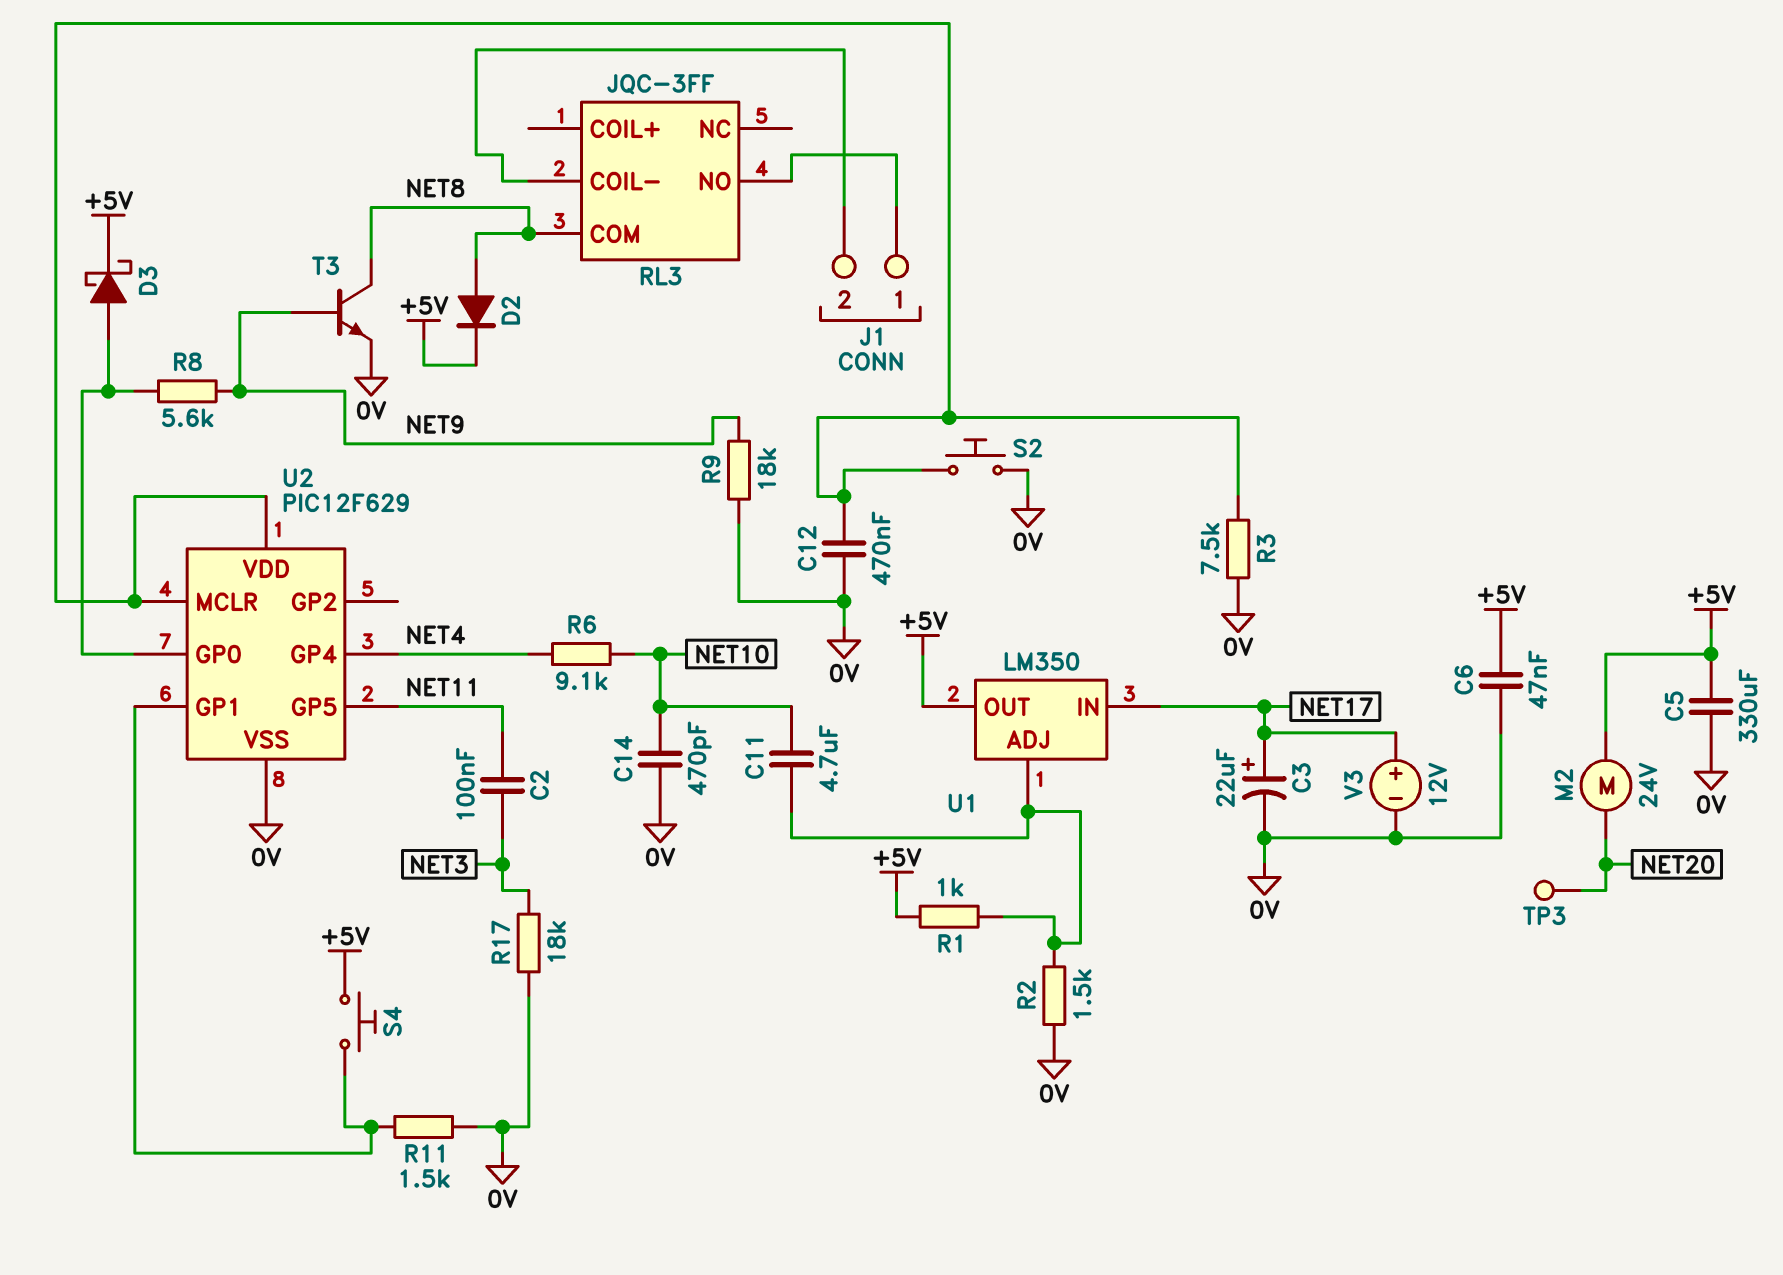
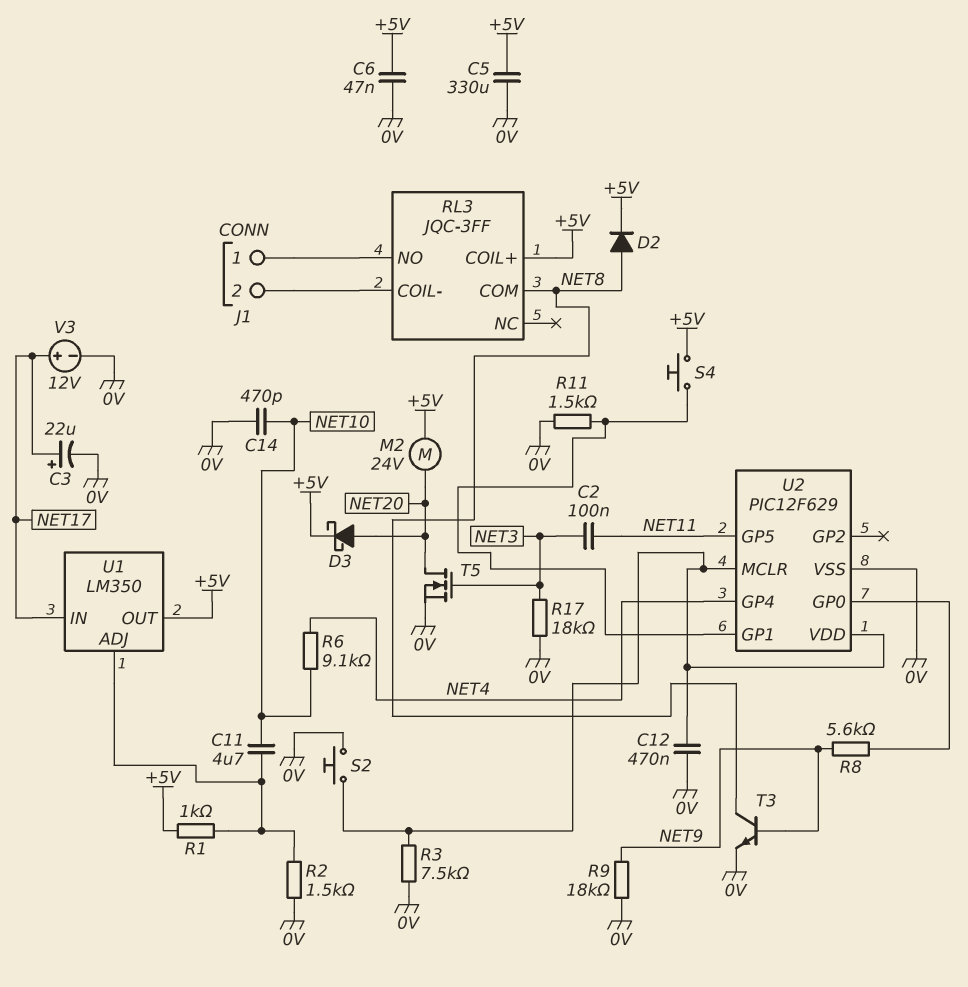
D3: schottky (A U2/GP0, K +5V) -> schottky (A NET20, K +5V)
RL3 pin COIL+: none -> +5V
T5: none -> NMOS (G NET3, D NET20, S 0V)
TP3: test point (NET20) -> none

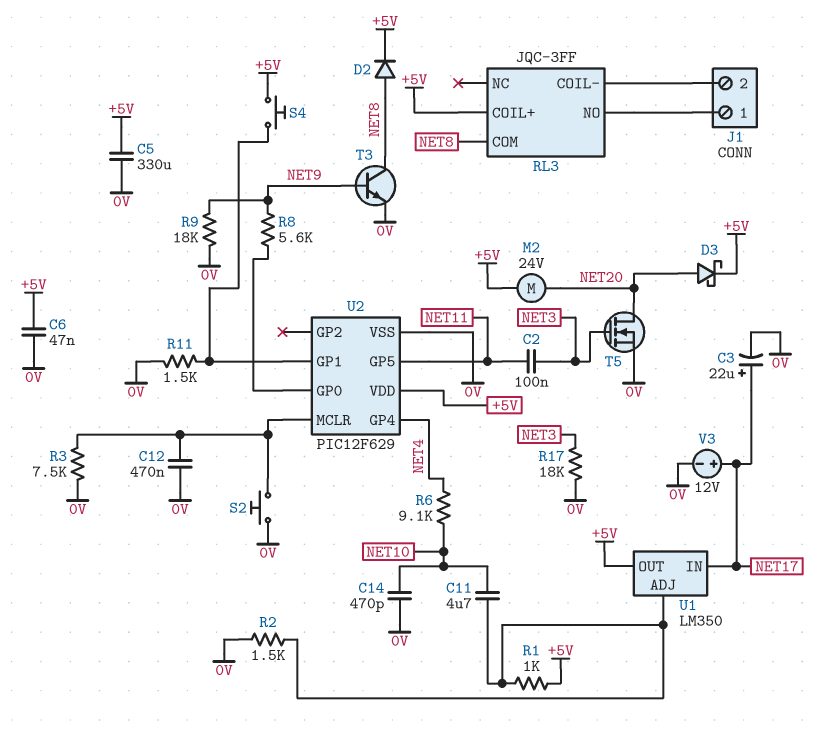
U2 pin VDD: U2/MCLR -> +5V

